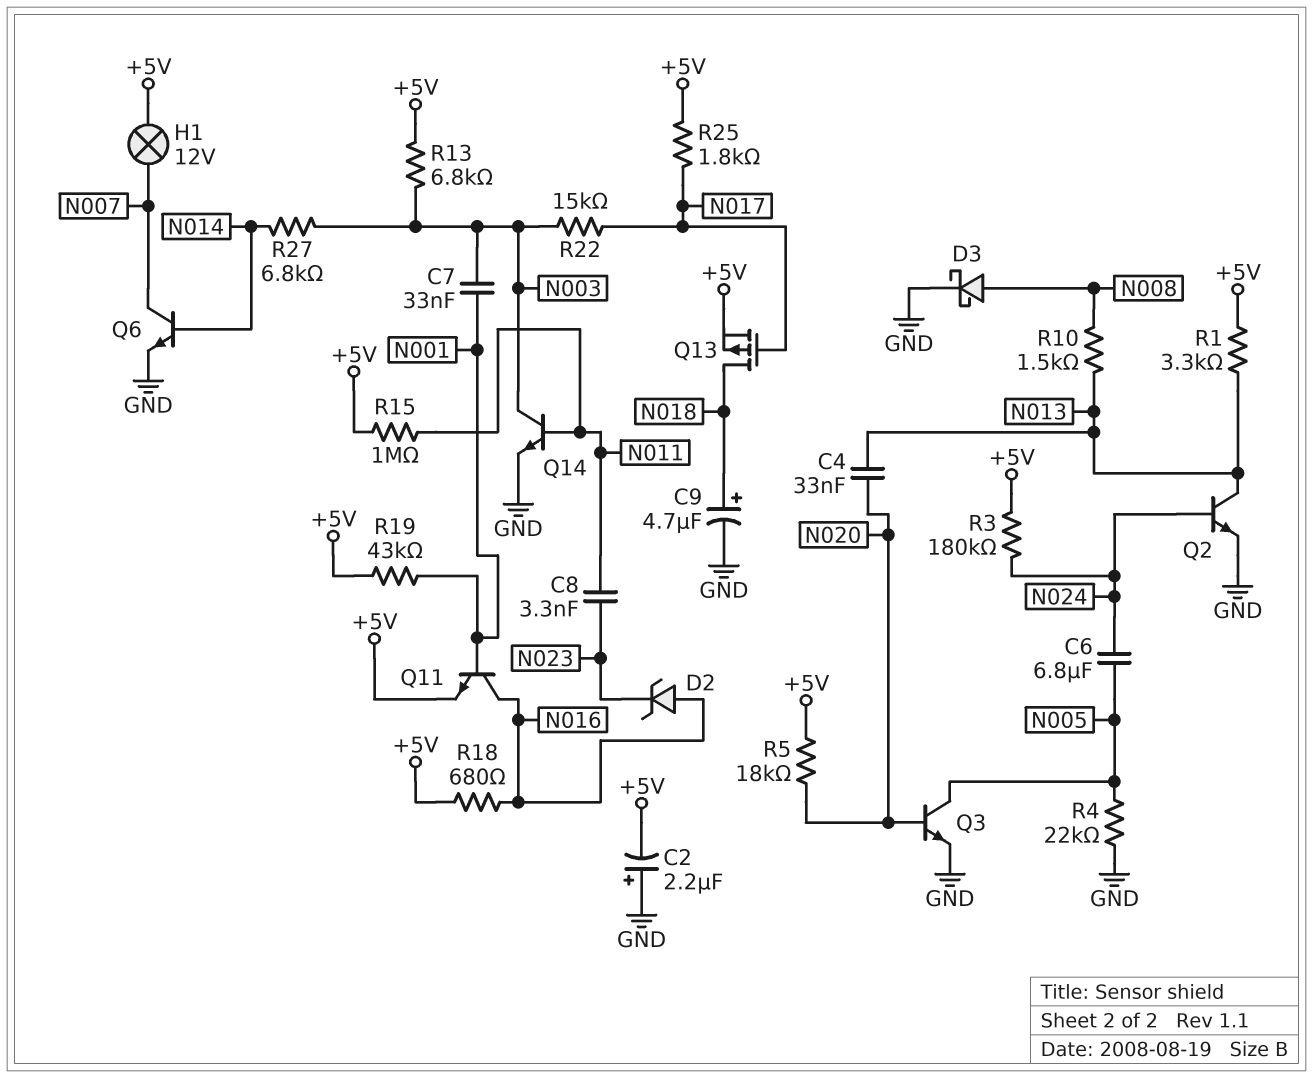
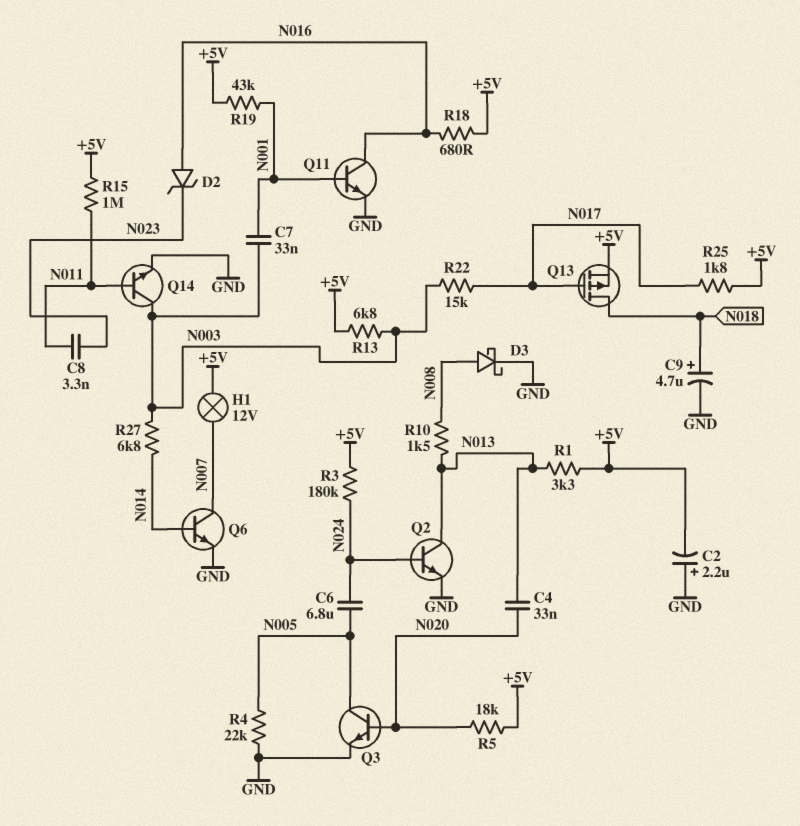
Q11: NPN (B N001, C N016, E +5V) -> NPN (B N001, C N016, E GND)

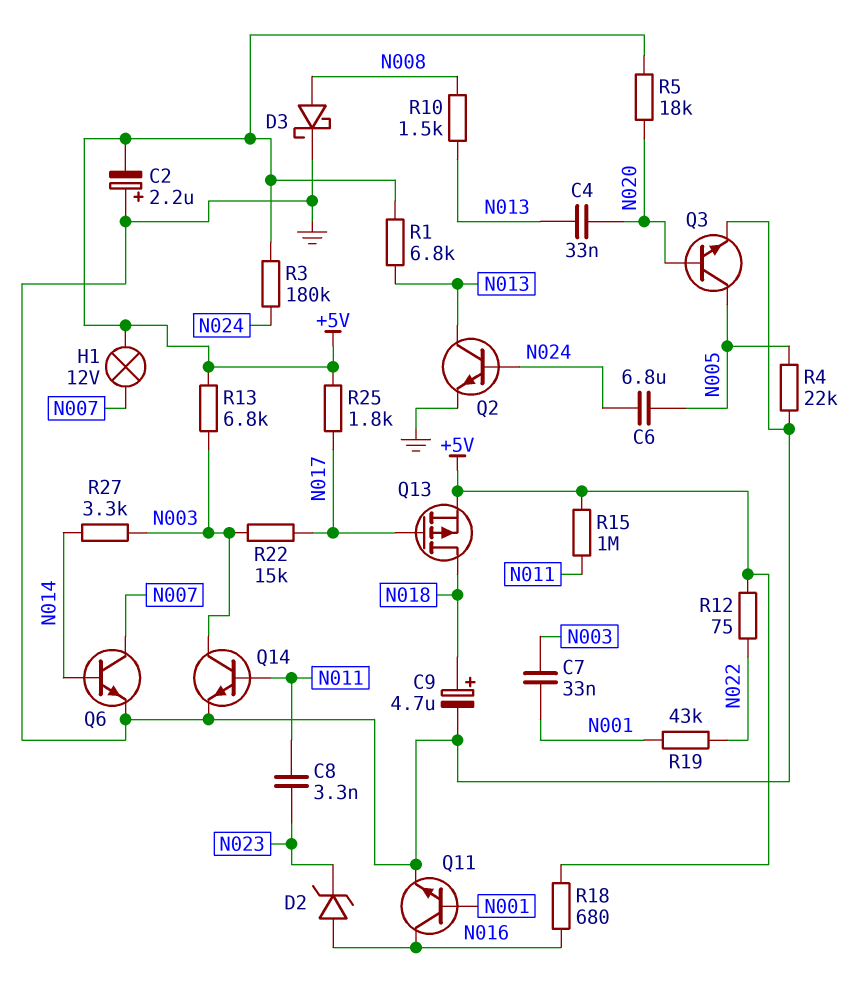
R1: 3.3k (+5V, N013) -> 6.8k (+5V, N013)
R12: none -> 75 (+5V, N022)
R19: 43k (+5V, N001) -> 43k (N001, N022)
R27: 6.8k (N003, N014) -> 3.3k (N003, N014)

